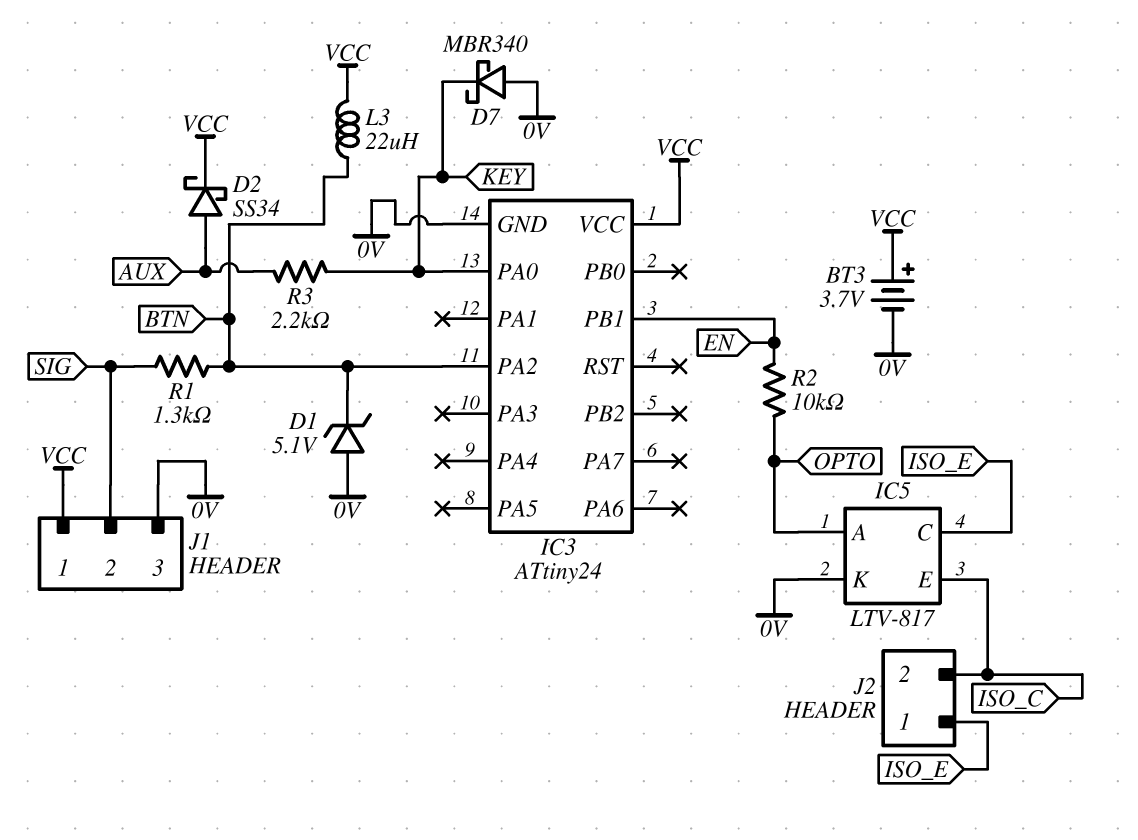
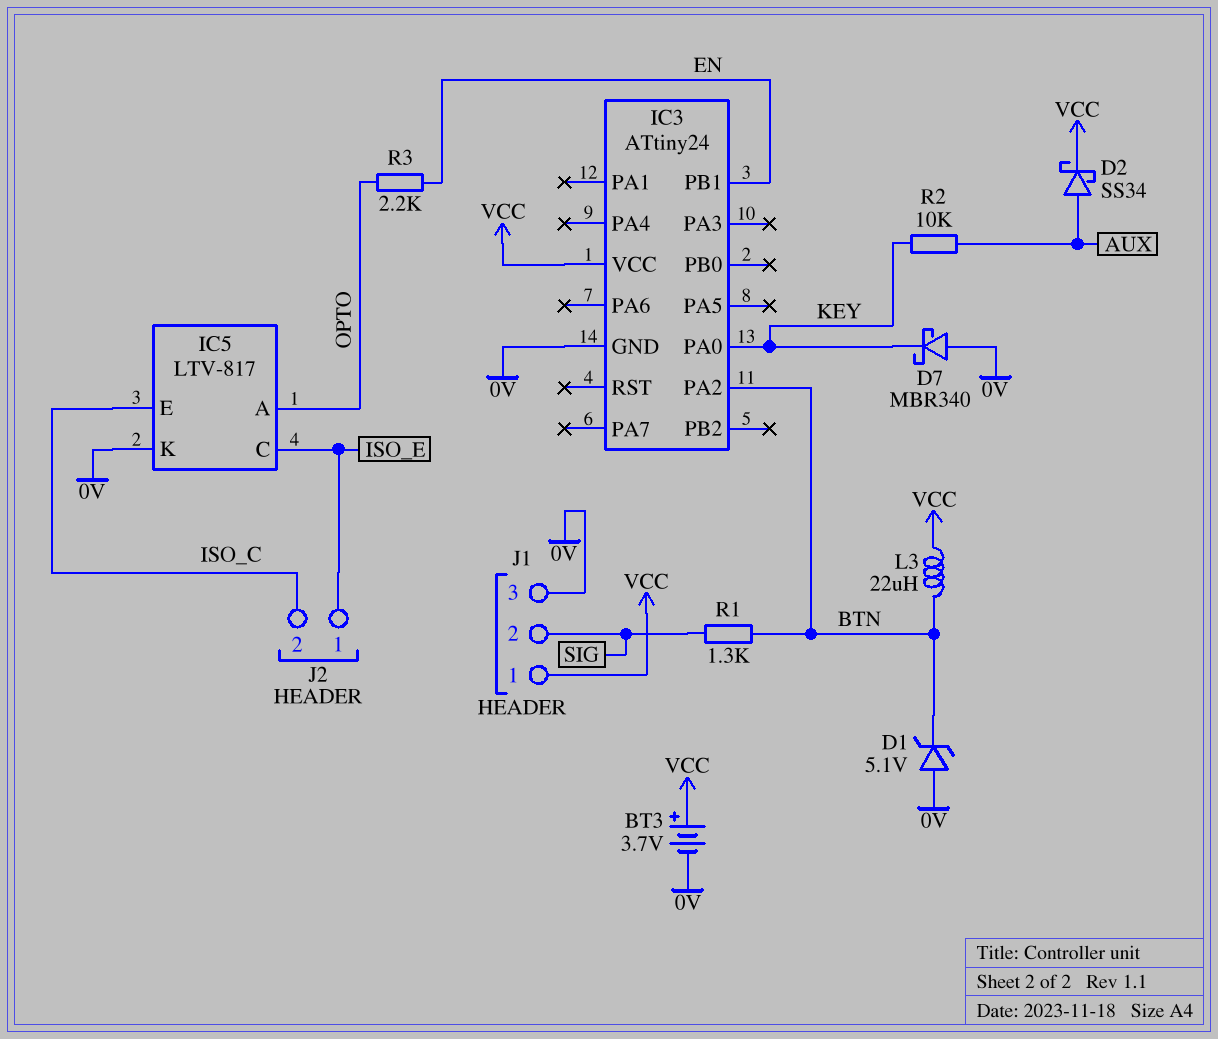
R2: 10k (EN, OPTO) -> 10k (AUX, KEY)
R3: 2.2k (AUX, KEY) -> 2.2k (EN, OPTO)

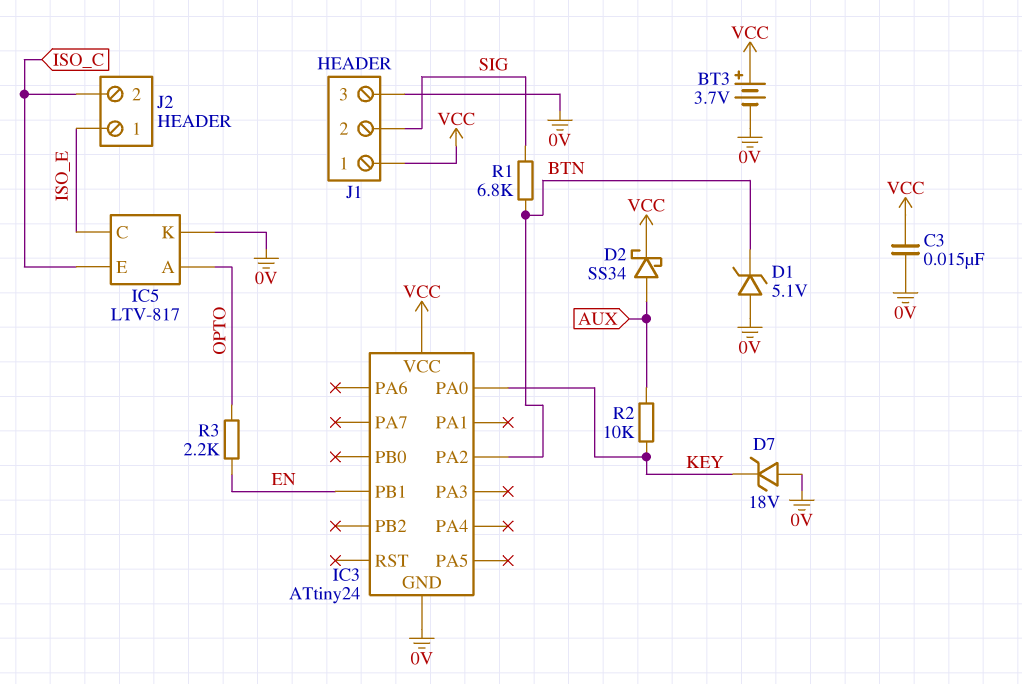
C3: none -> 15nF (0V, VCC)
D7: schottky MBR340 (A 0V, K KEY) -> zener 18V (A 0V, K KEY)
L3: 22uH (BTN, VCC) -> none
R1: 1.3k (BTN, SIG) -> 6.8k (BTN, SIG)

